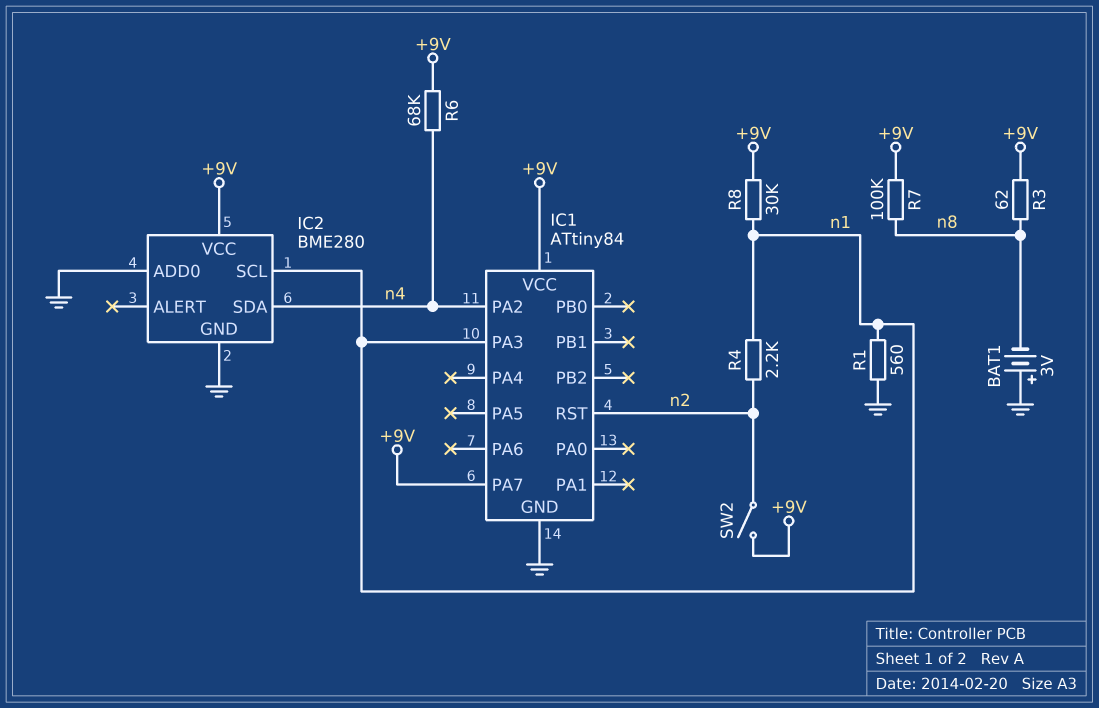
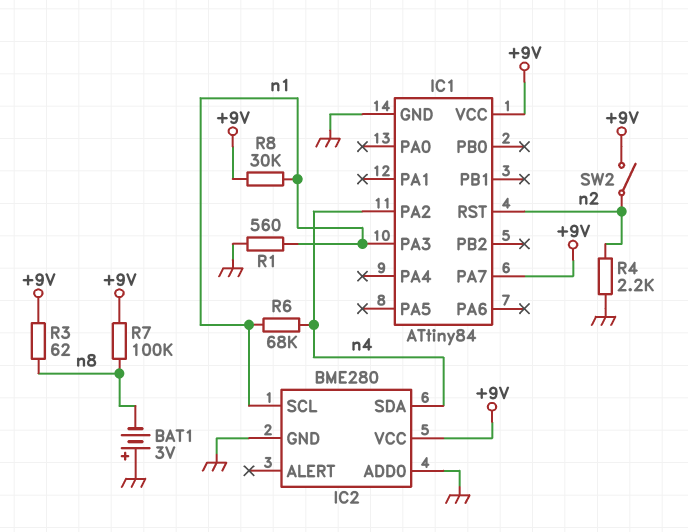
R4: 2.2k (n1, n2) -> 2.2k (GND, n2)
R6: 68k (+9V, n4) -> 68k (n1, n4)

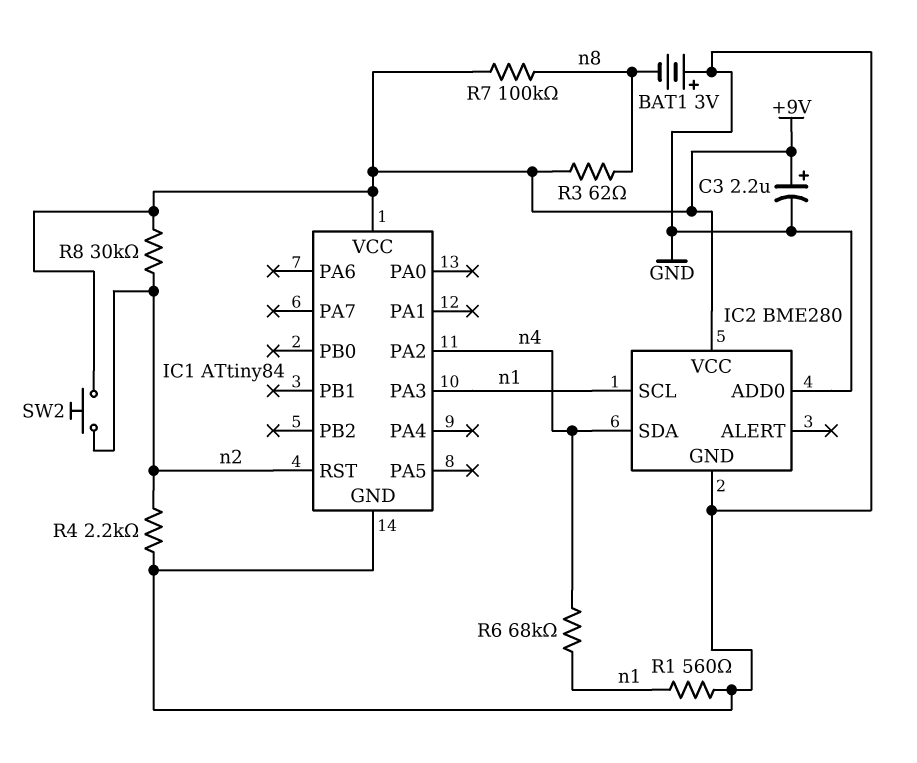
C3: none -> 2.2uF (plus +9V, minus GND)
IC1 pin PA7: +9V -> none
R8: 30k (+9V, n1) -> 30k (+9V, n2)
SW2: switch (+9V, n2) -> button (+9V, n2)

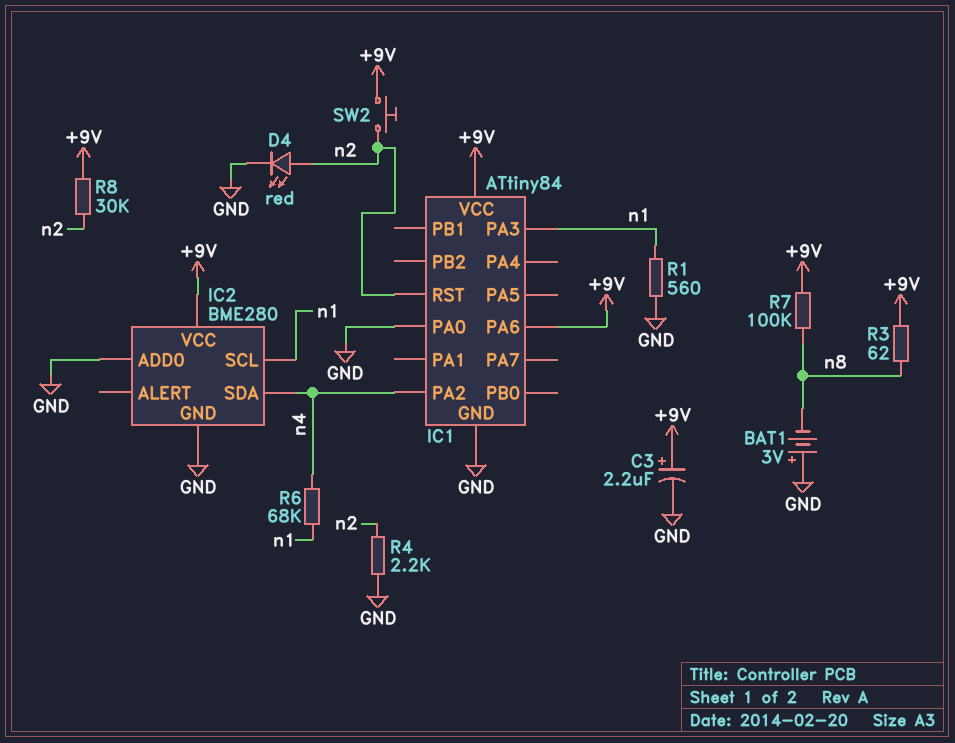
D4: none -> LED red (A n2, K GND)
IC1 pin PA0: none -> GND
IC1 pin PA6: none -> +9V

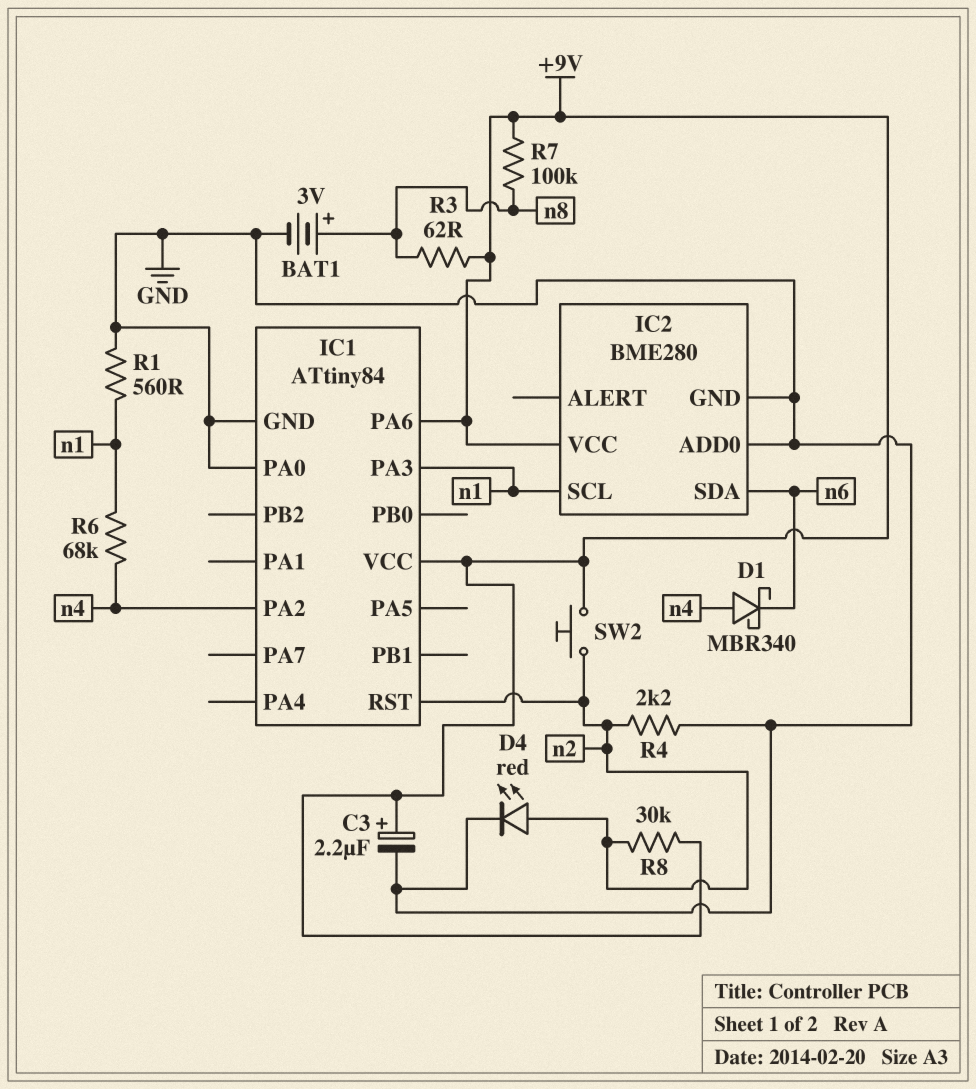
BAT1: 3V (plus GND, minus n8) -> 3V (plus n8, minus GND)
D1: none -> schottky MBR340 (A n4, K n6)
IC2 pin SDA: n4 -> n6

